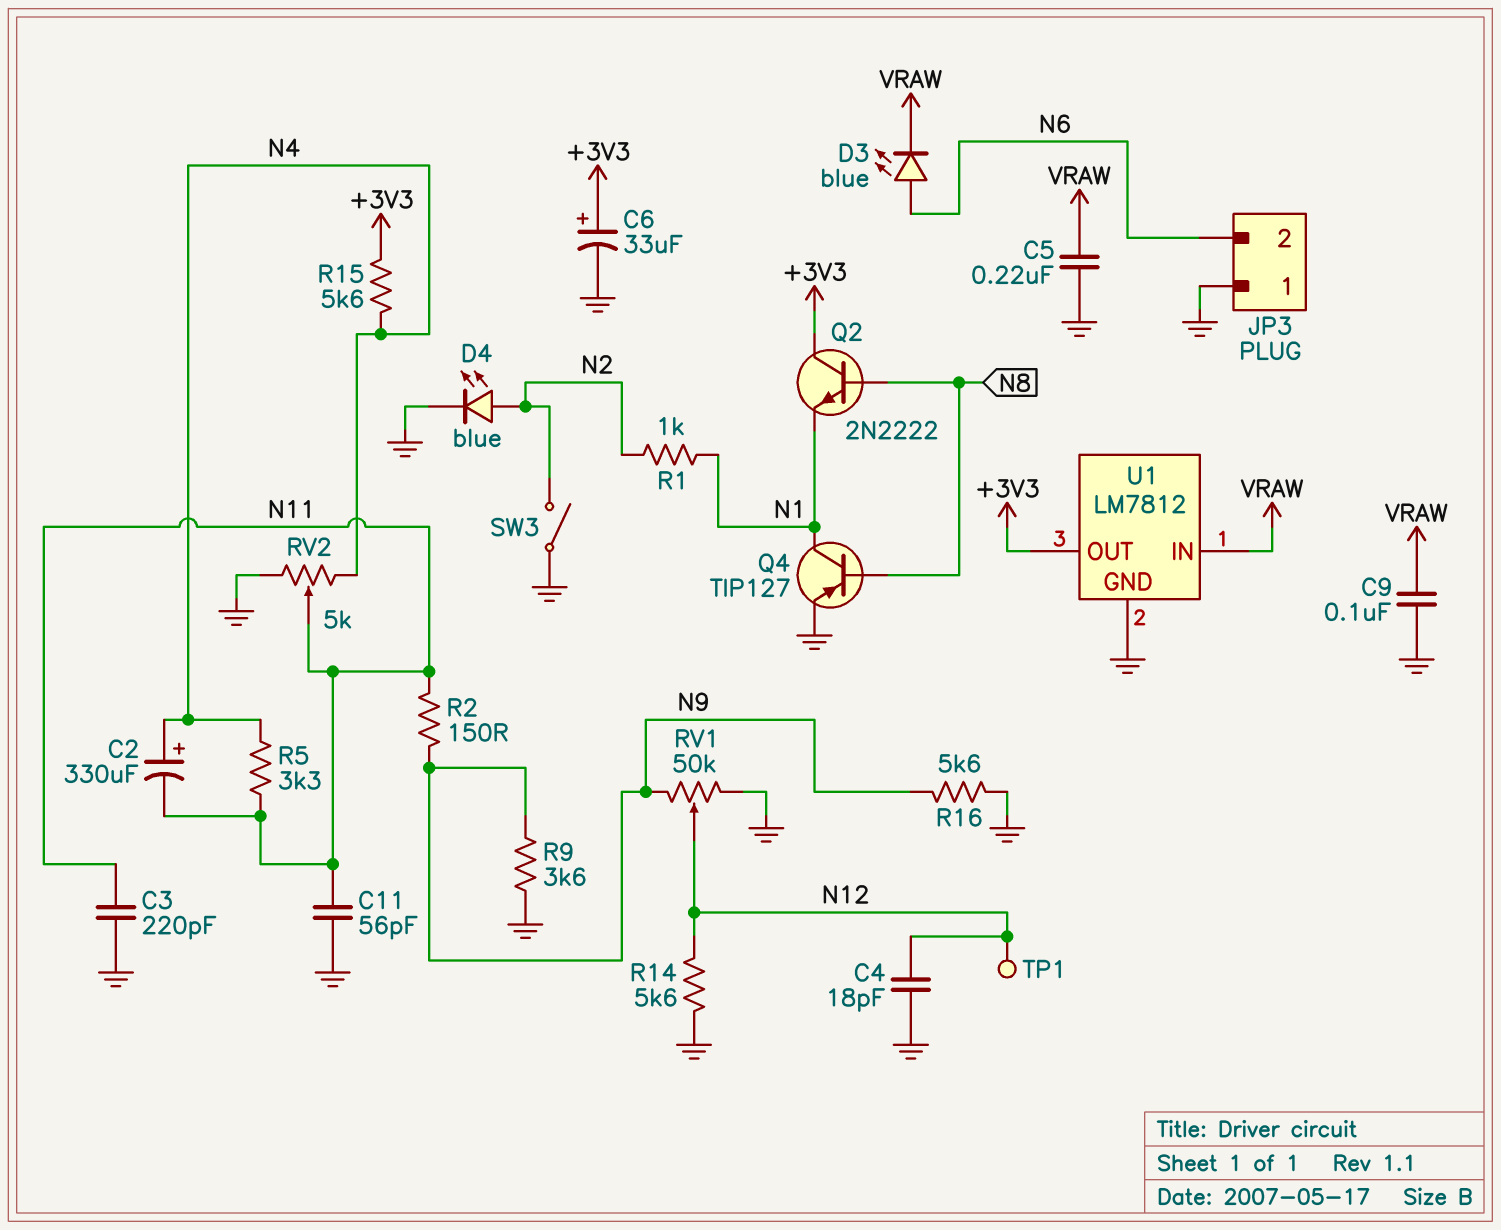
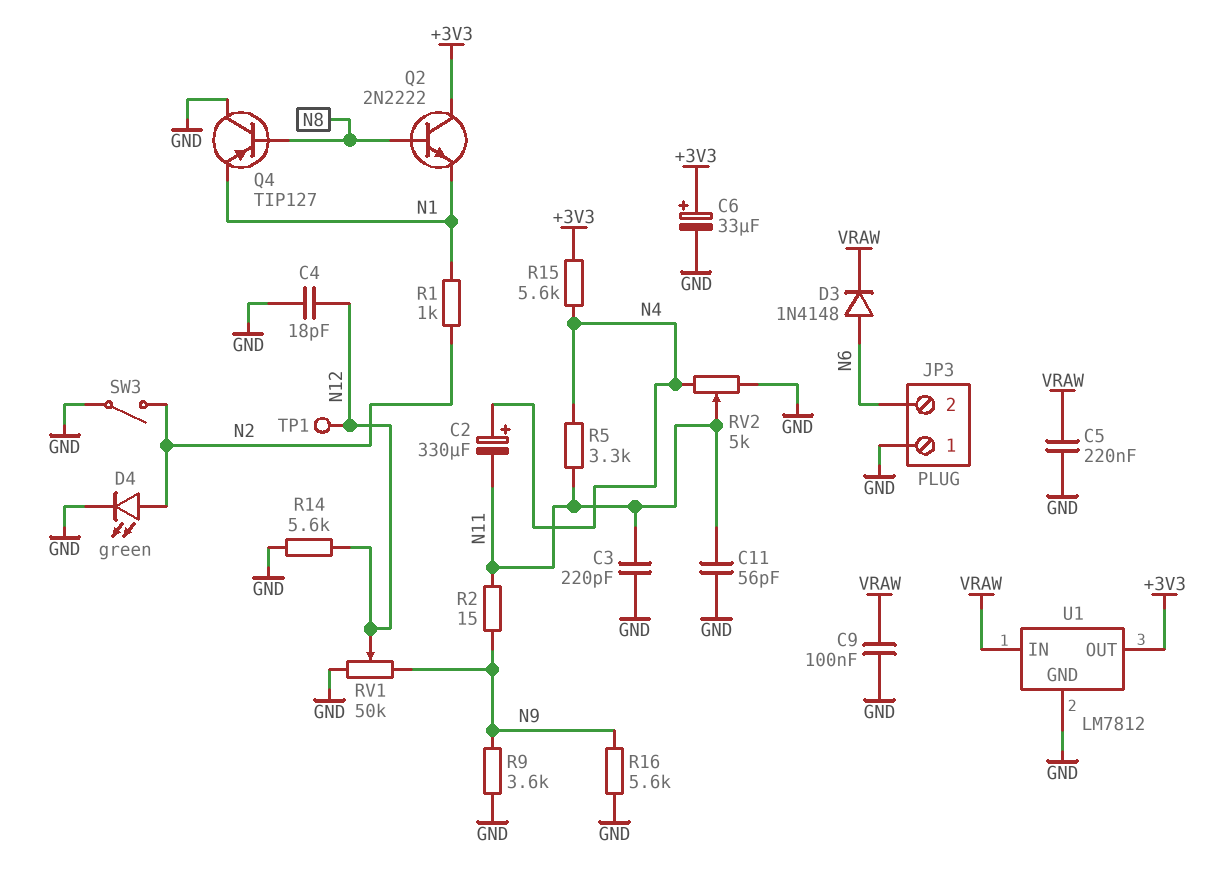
D3: LED blue (A N6, K VRAW) -> diode 1N4148 (A N6, K VRAW)
D4: LED blue (A N2, K GND) -> LED green (A N2, K GND)
Q4: PNP TIP127 (B N8, C N1, E GND) -> PNP TIP127 (B N8, C GND, E N1)
R2: 150 (N9, N11) -> 15 (N9, N11)

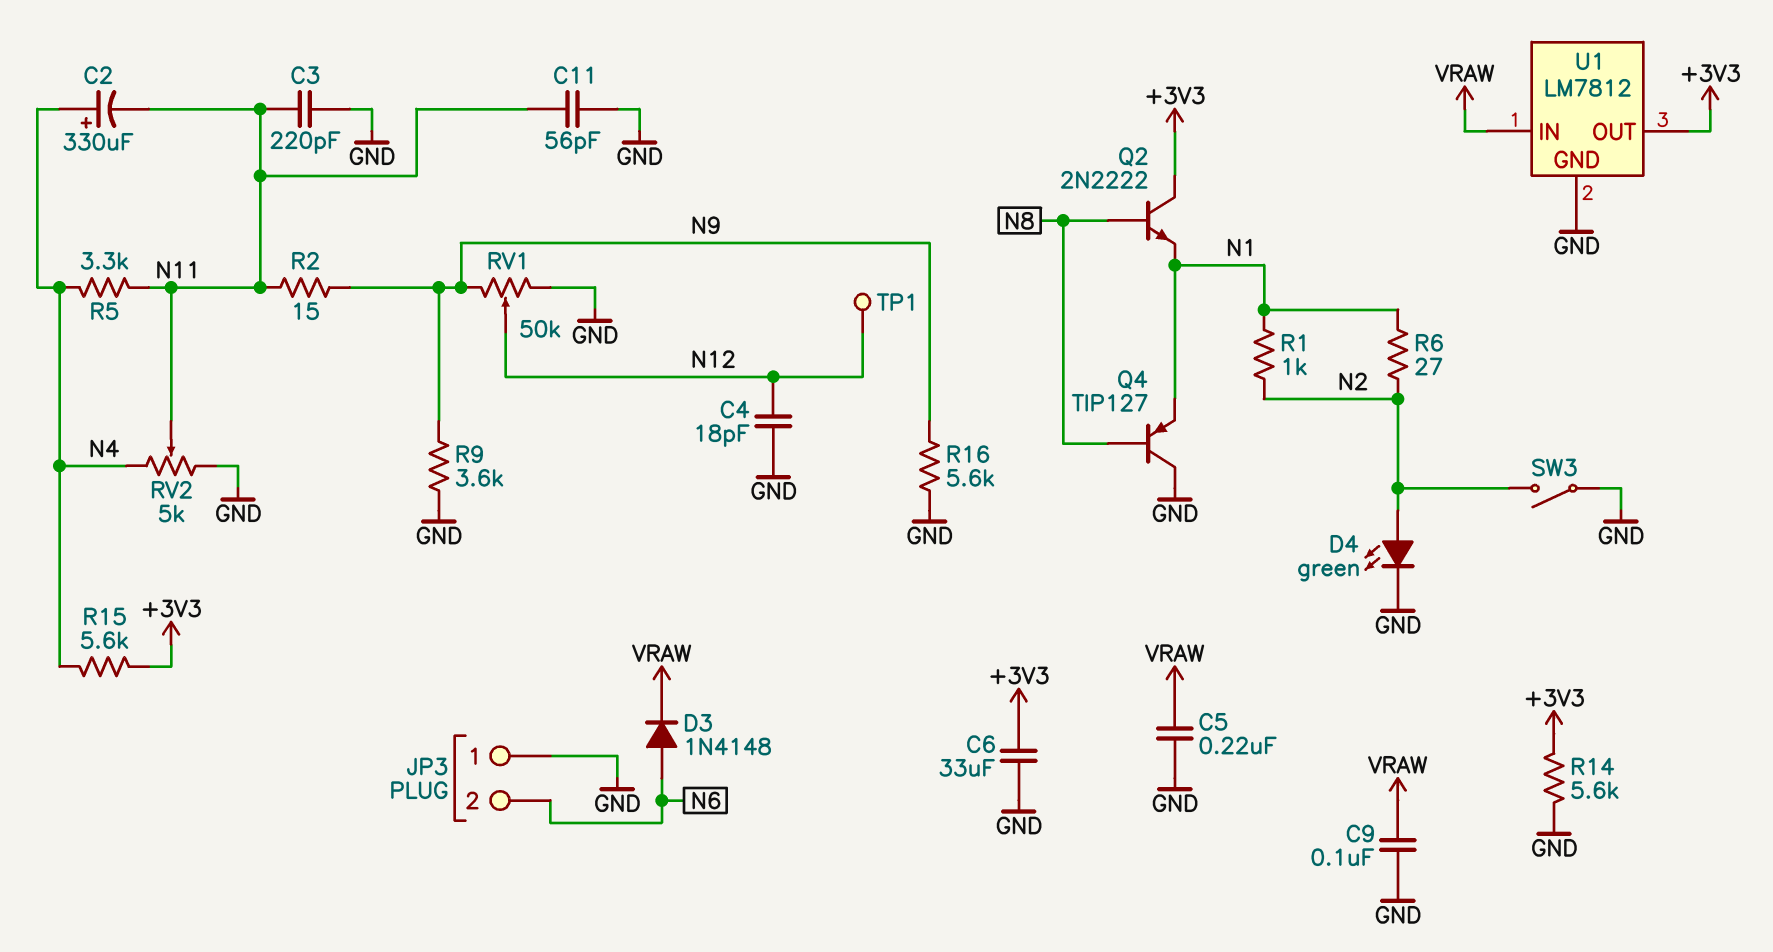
C6: 33uF (plus +3V3, minus GND) -> 33uF (+3V3, GND)
R6: none -> 27 (N1, N2)
R14: 5.6k (GND, N12) -> 5.6k (+3V3, GND)

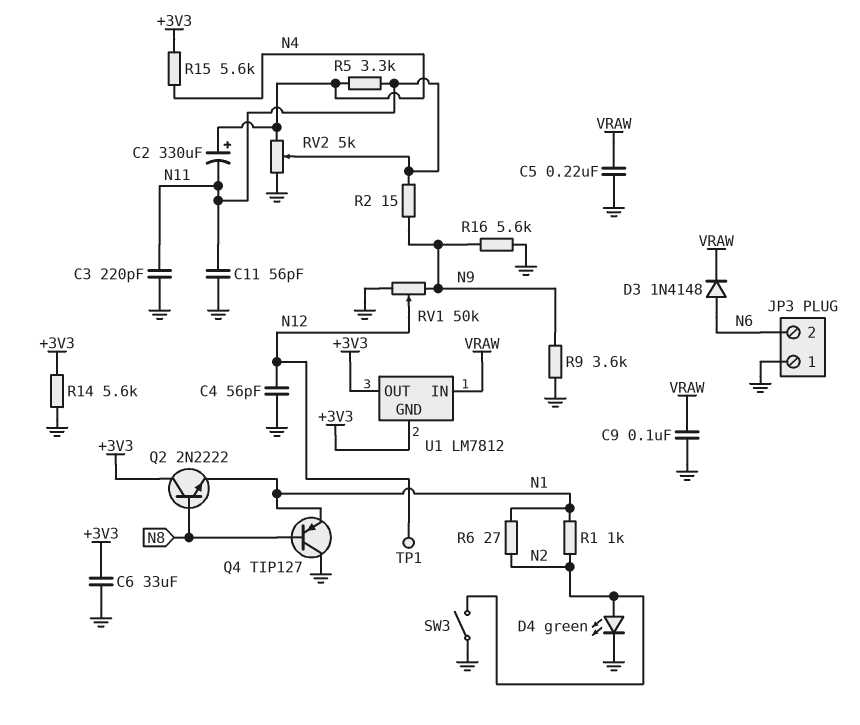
C4: 18pF (GND, N12) -> 56pF (GND, N12)
U1 pin GND: GND -> +3V3

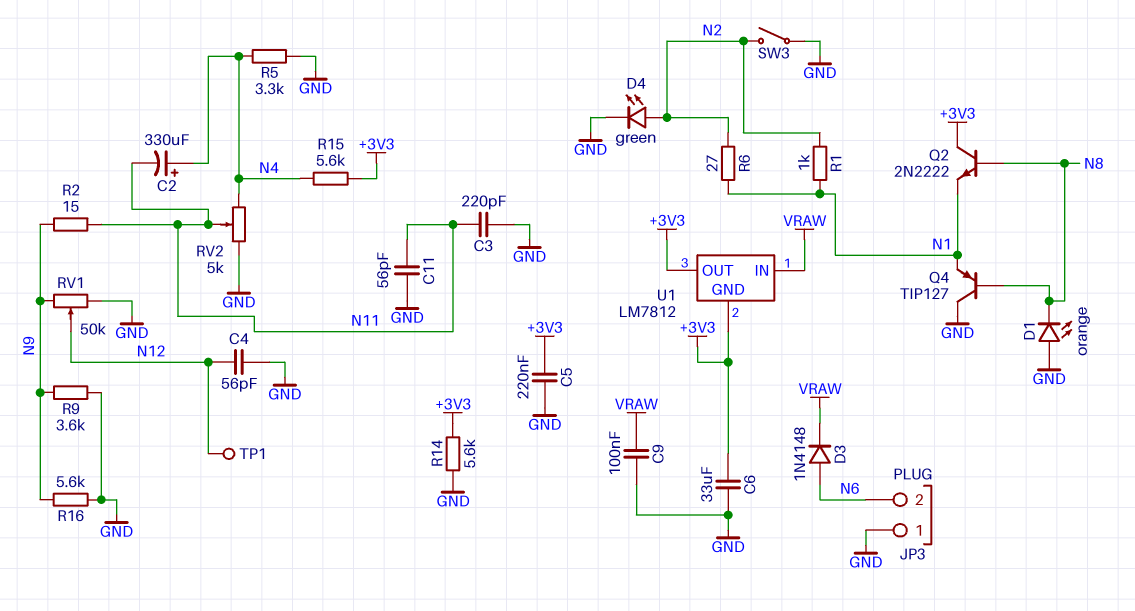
C5: 220nF (GND, VRAW) -> 220nF (+3V3, GND)
D1: none -> LED orange (A GND, K N8)
R5: 3.3k (N4, N11) -> 3.3k (GND, N4)

